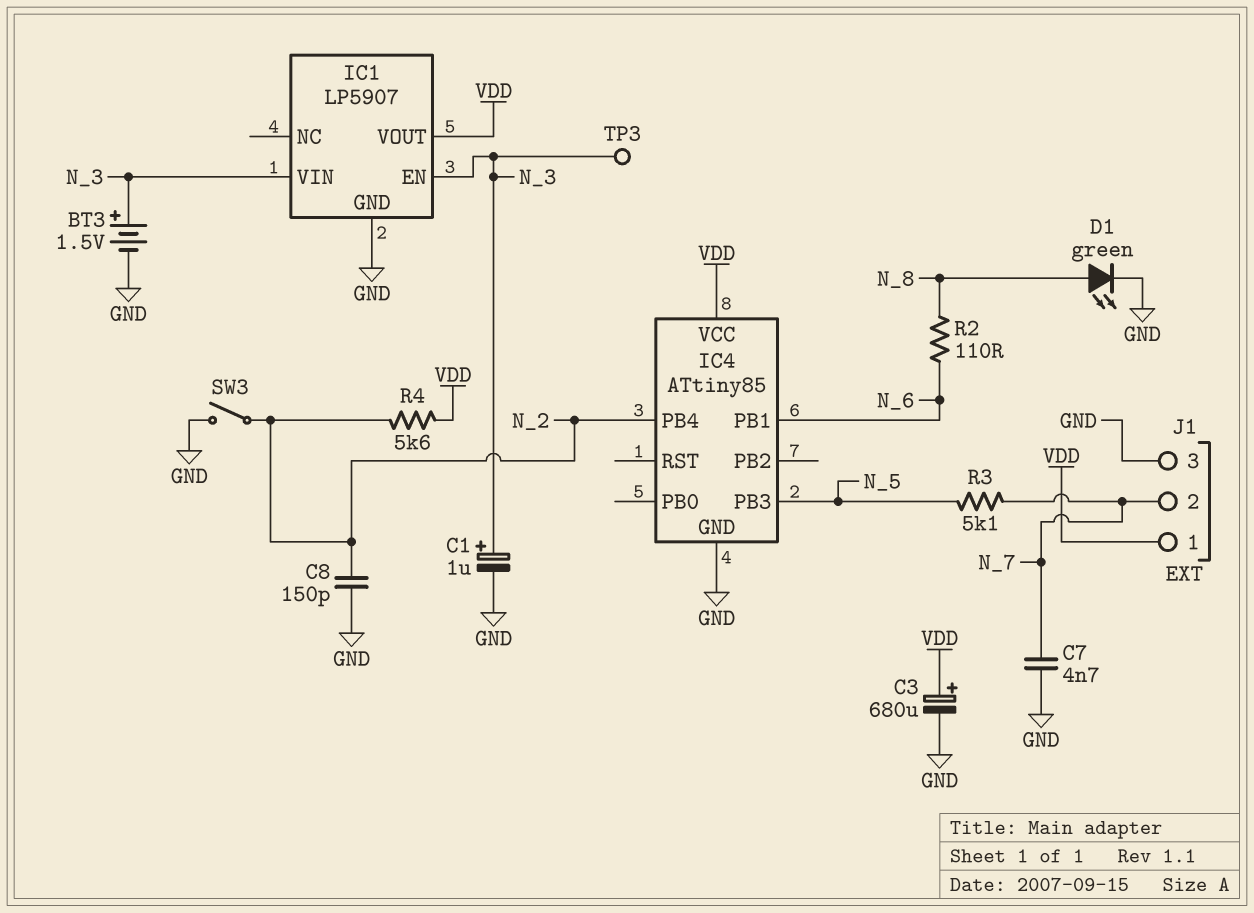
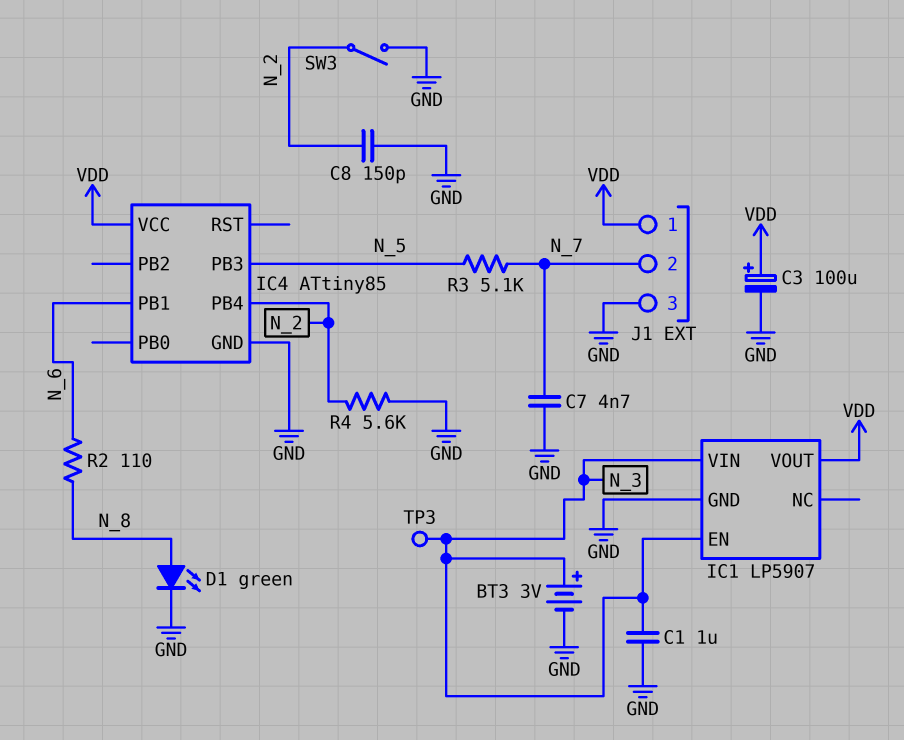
BT3: 1.5V (plus N_3, minus GND) -> 3V (plus N_3, minus GND)
C1: 1uF (plus N_3, minus GND) -> 1uF (GND, N_3)
C3: 680uF (plus VDD, minus GND) -> 100uF (plus VDD, minus GND)
R4: 5.6k (N_2, VDD) -> 5.6k (GND, N_2)

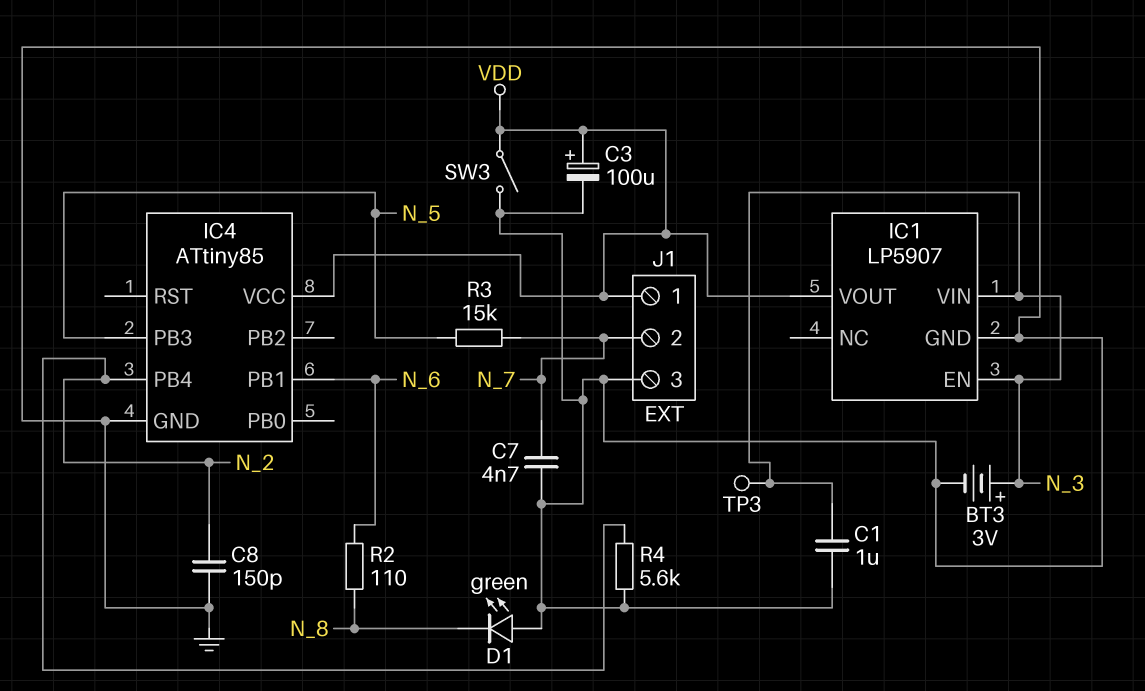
D1: LED green (A N_8, K GND) -> LED green (A GND, K N_8)
R3: 5.1k (N_5, N_7) -> 15k (N_5, N_7)
SW3: switch (GND, N_2) -> switch (GND, VDD)

